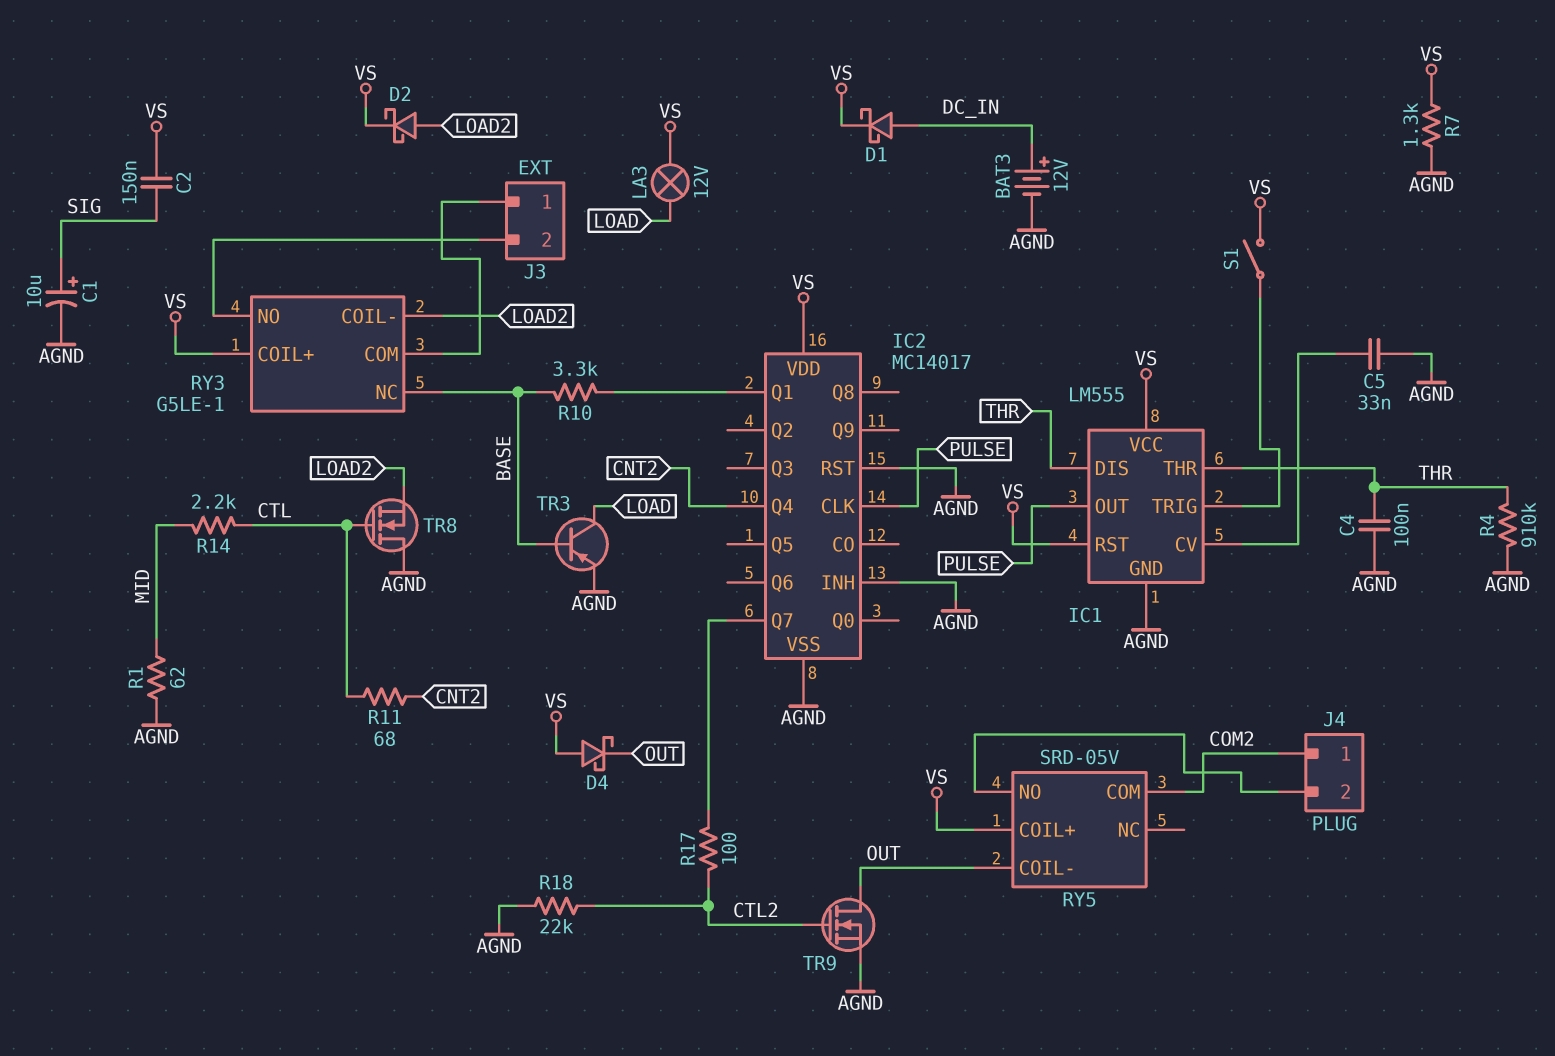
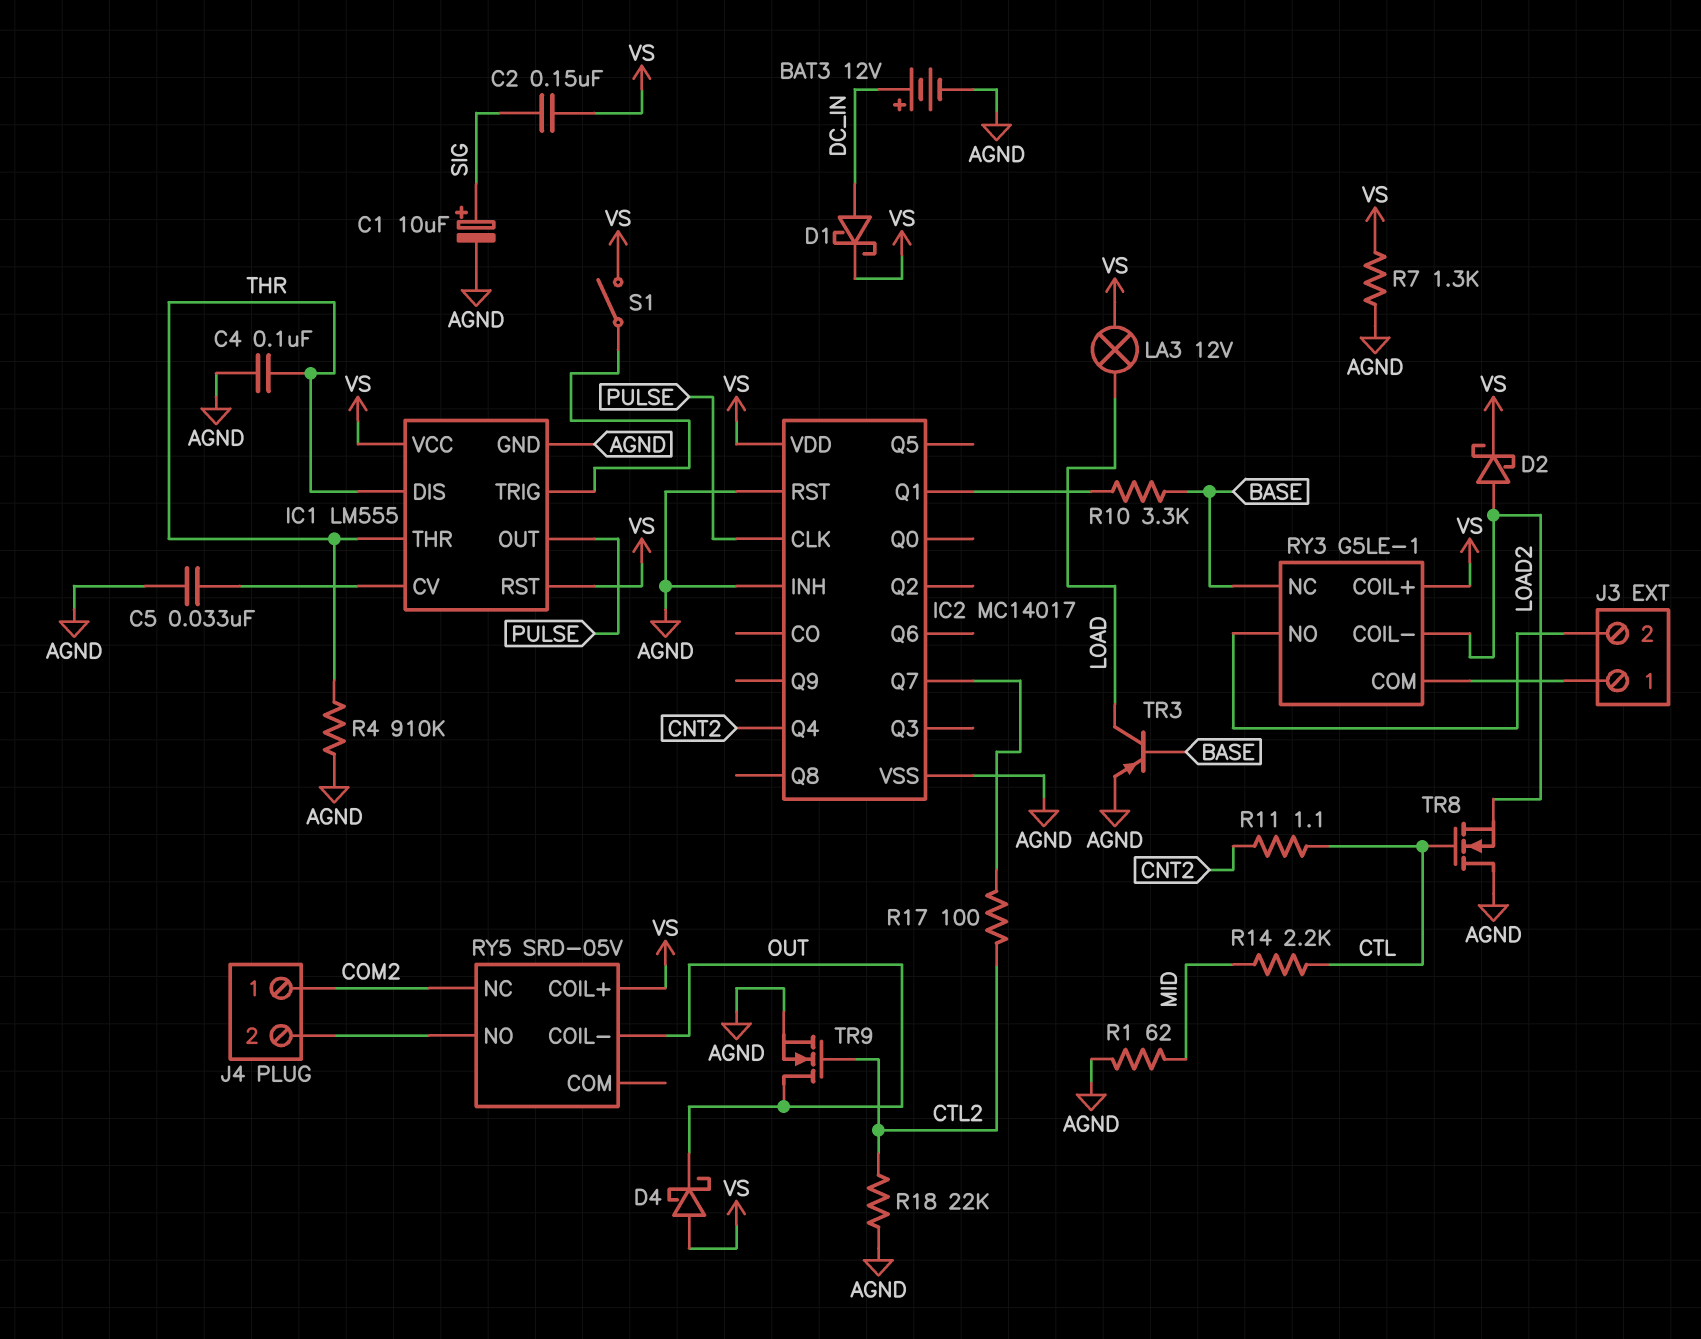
R11: 68 (CNT2, CTL) -> 1.1 (CNT2, CTL)
RY5 pin COM: COM2 -> none
RY5 pin NC: none -> COM2

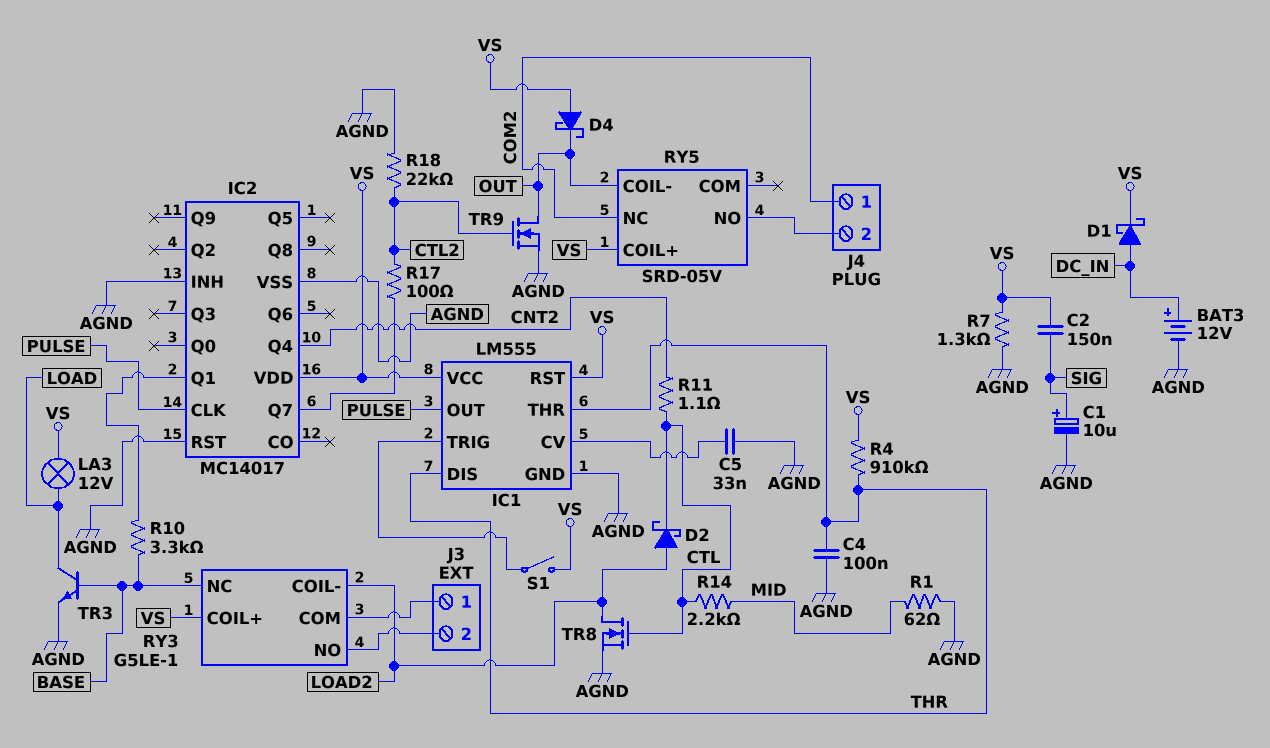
D2: schottky (A LOAD2, K VS) -> schottky (A LOAD2, K CTL)
R4: 910k (AGND, THR) -> 910k (THR, VS)
TR3: PNP (B BASE, C LOAD, E AGND) -> NPN (B BASE, C LOAD, E AGND)
TR8: NMOS (G CTL, D AGND, S LOAD2) -> NMOS (G CTL, D LOAD2, S AGND)

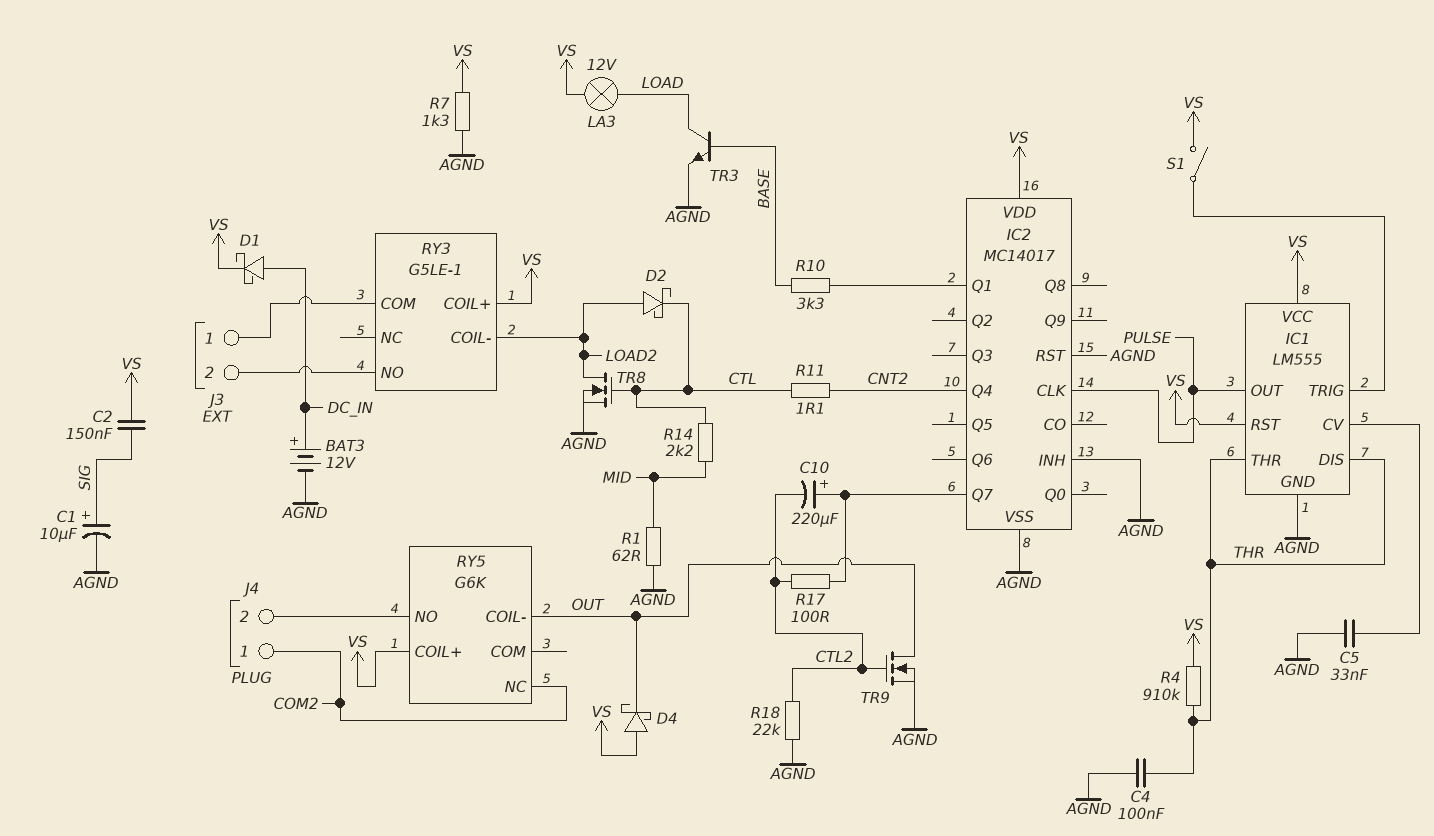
C10: none -> 220uF (plus IC2/Q7, minus CTL2)
RY3 pin NC: BASE -> none
RY5: SRD-05V -> G6K

